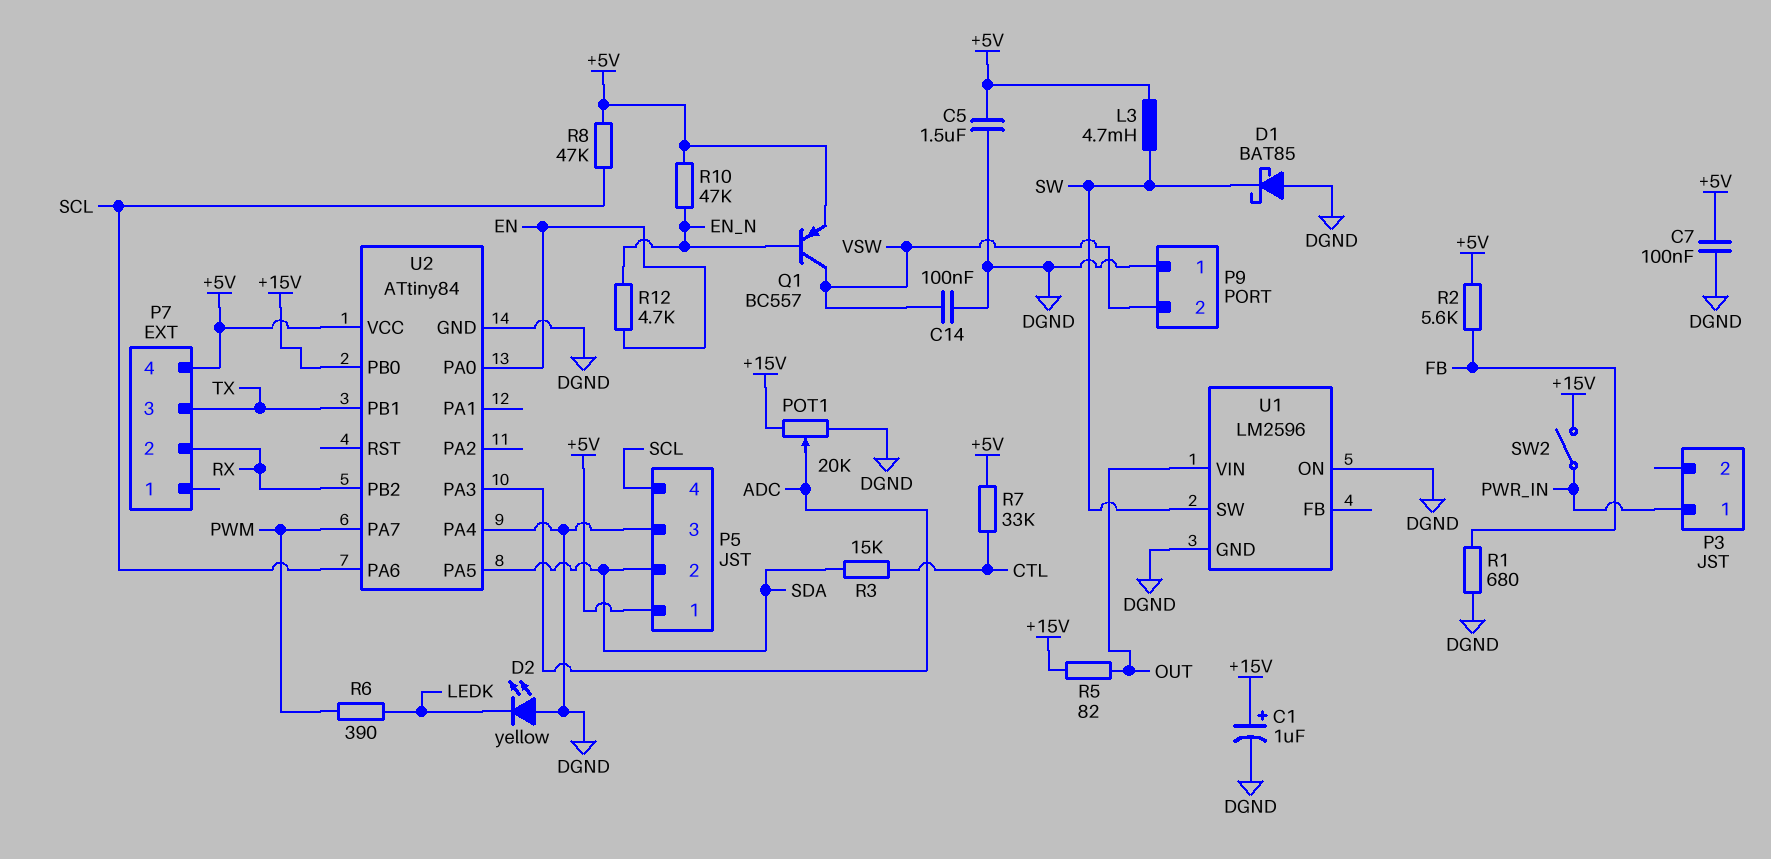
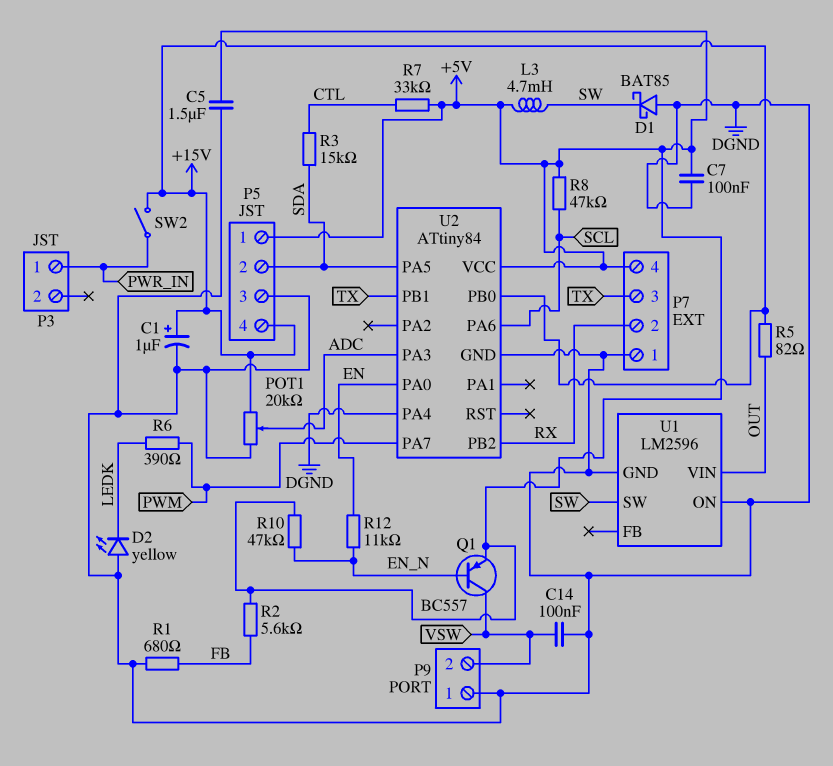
P5 pin 4: SCL -> +15V
P7 pin 1: none -> DGND
R12: 4.7k (EN, EN_N) -> 11k (EN, EN_N)

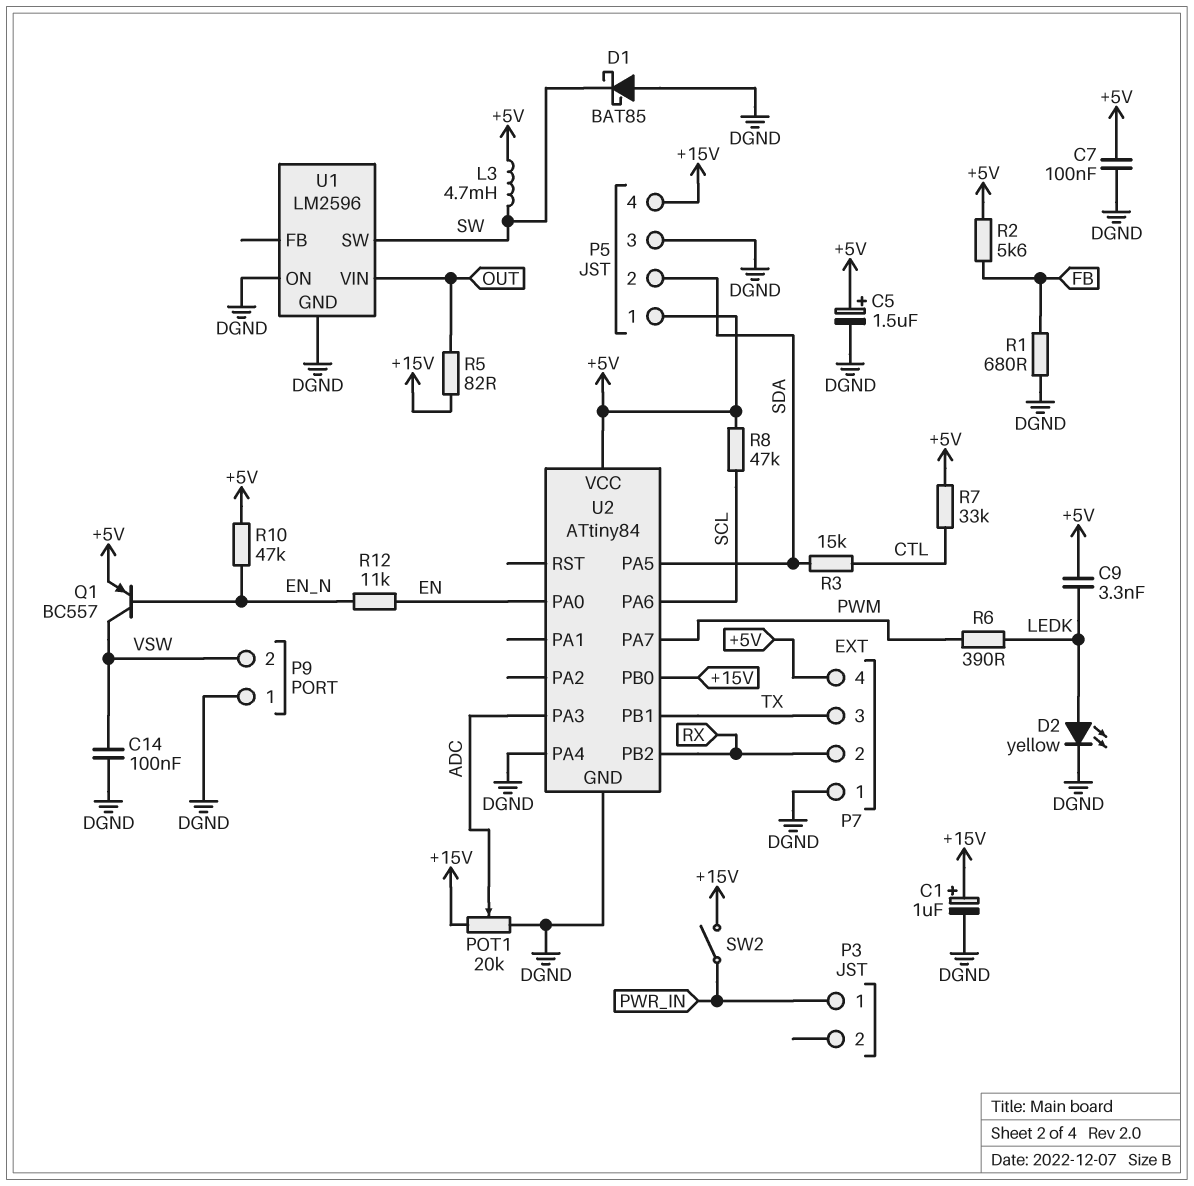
C5: 1.5uF (+5V, DGND) -> 1.5uF (plus +5V, minus DGND)
C9: none -> 3.3nF (+5V, LEDK)
D2: LED yellow (A DGND, K LEDK) -> LED yellow (A LEDK, K DGND)

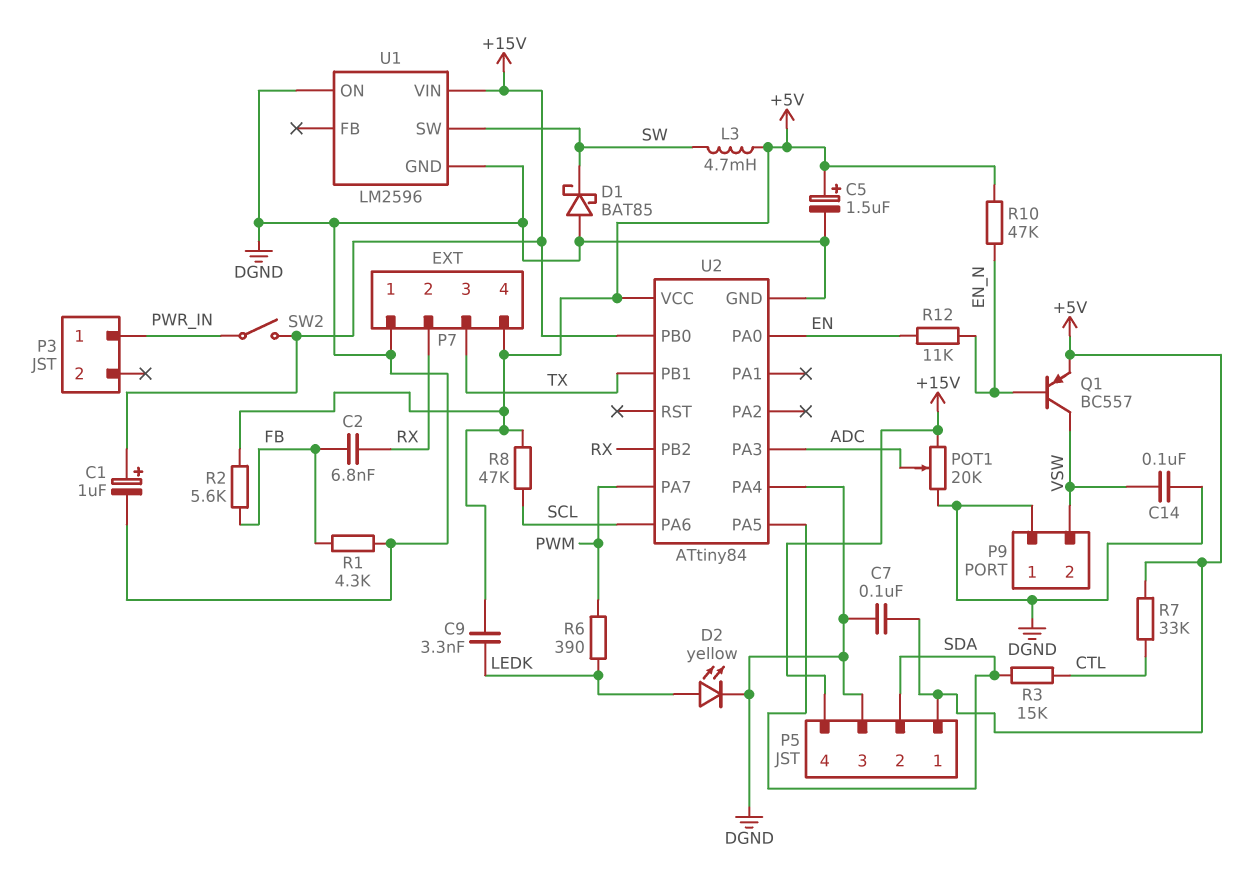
C2: none -> 6.8nF (FB, RX)
R1: 680 (DGND, FB) -> 4.3k (DGND, FB)
R5: 82 (+15V, OUT) -> none
U1 pin VIN: OUT -> +15V

